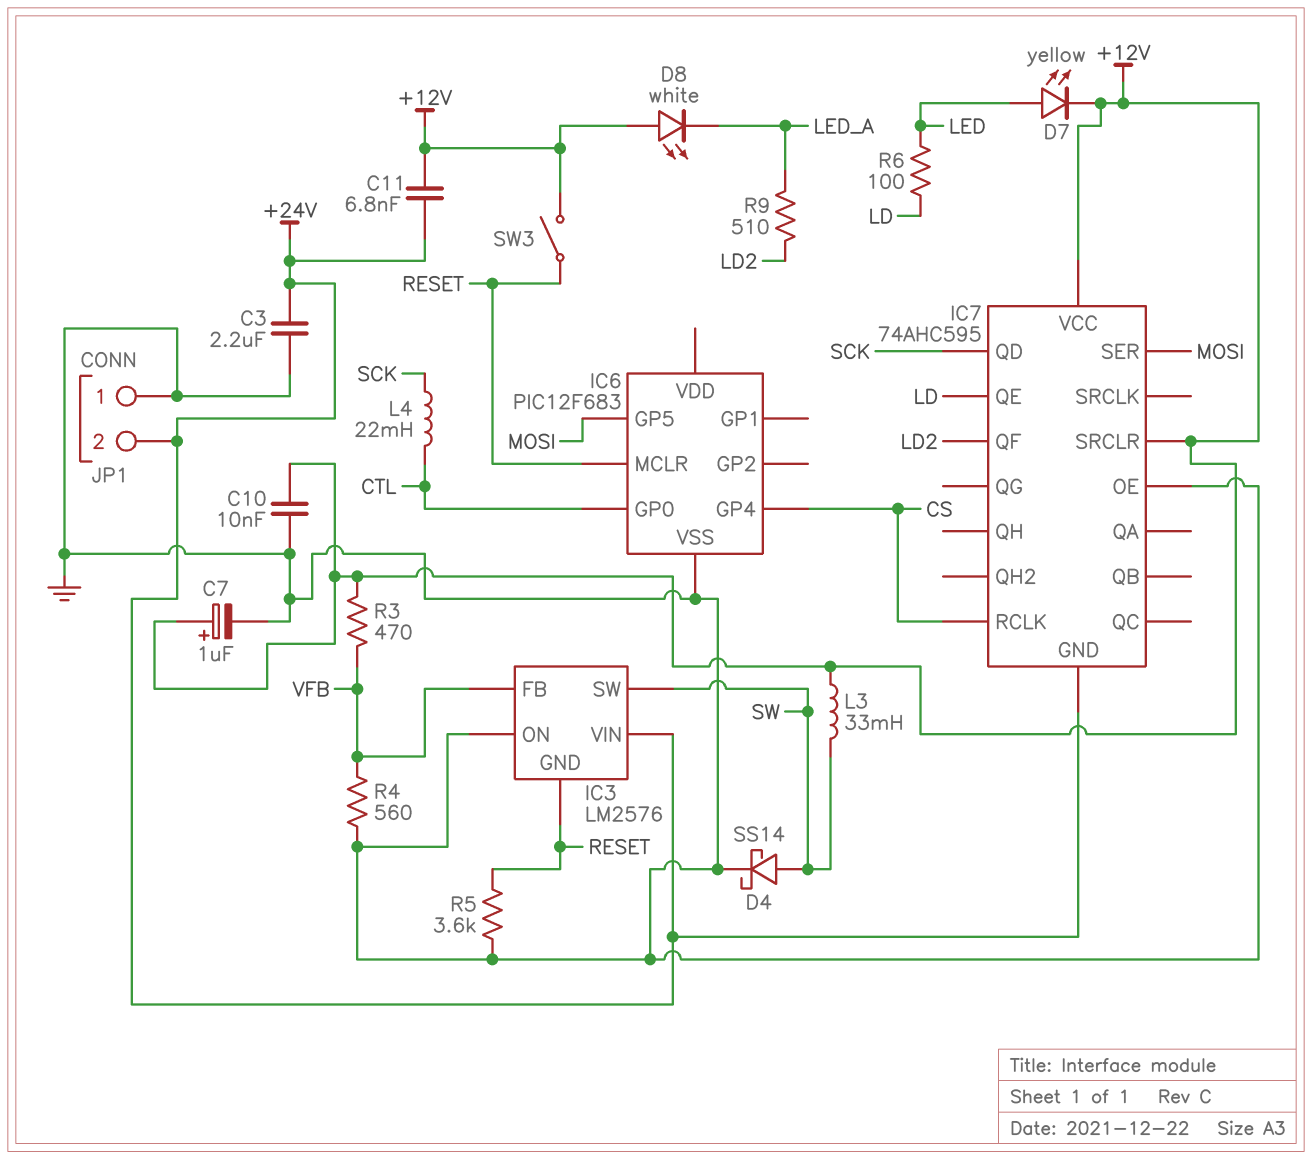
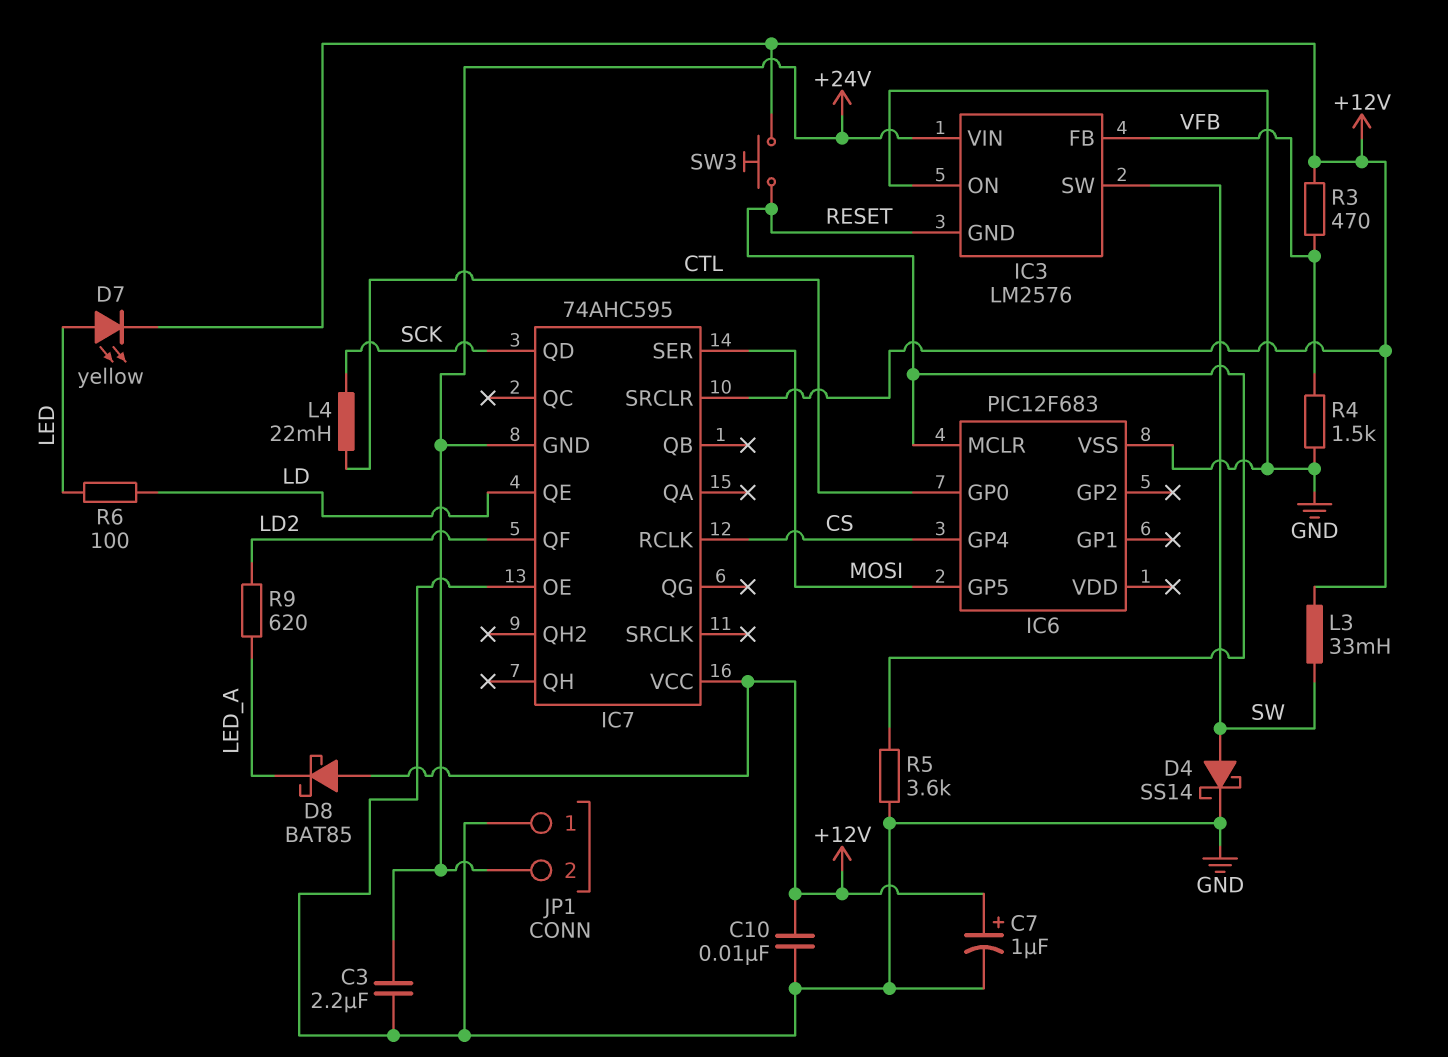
C11: 6.8nF (+12V, +24V) -> none
D8: LED white (A +12V, K LED_A) -> schottky BAT85 (A +12V, K LED_A)
R4: 560 (GND, VFB) -> 1.5k (GND, VFB)
R9: 510 (LD2, LED_A) -> 620 (LD2, LED_A)
SW3: switch (+12V, RESET) -> button (+12V, RESET)

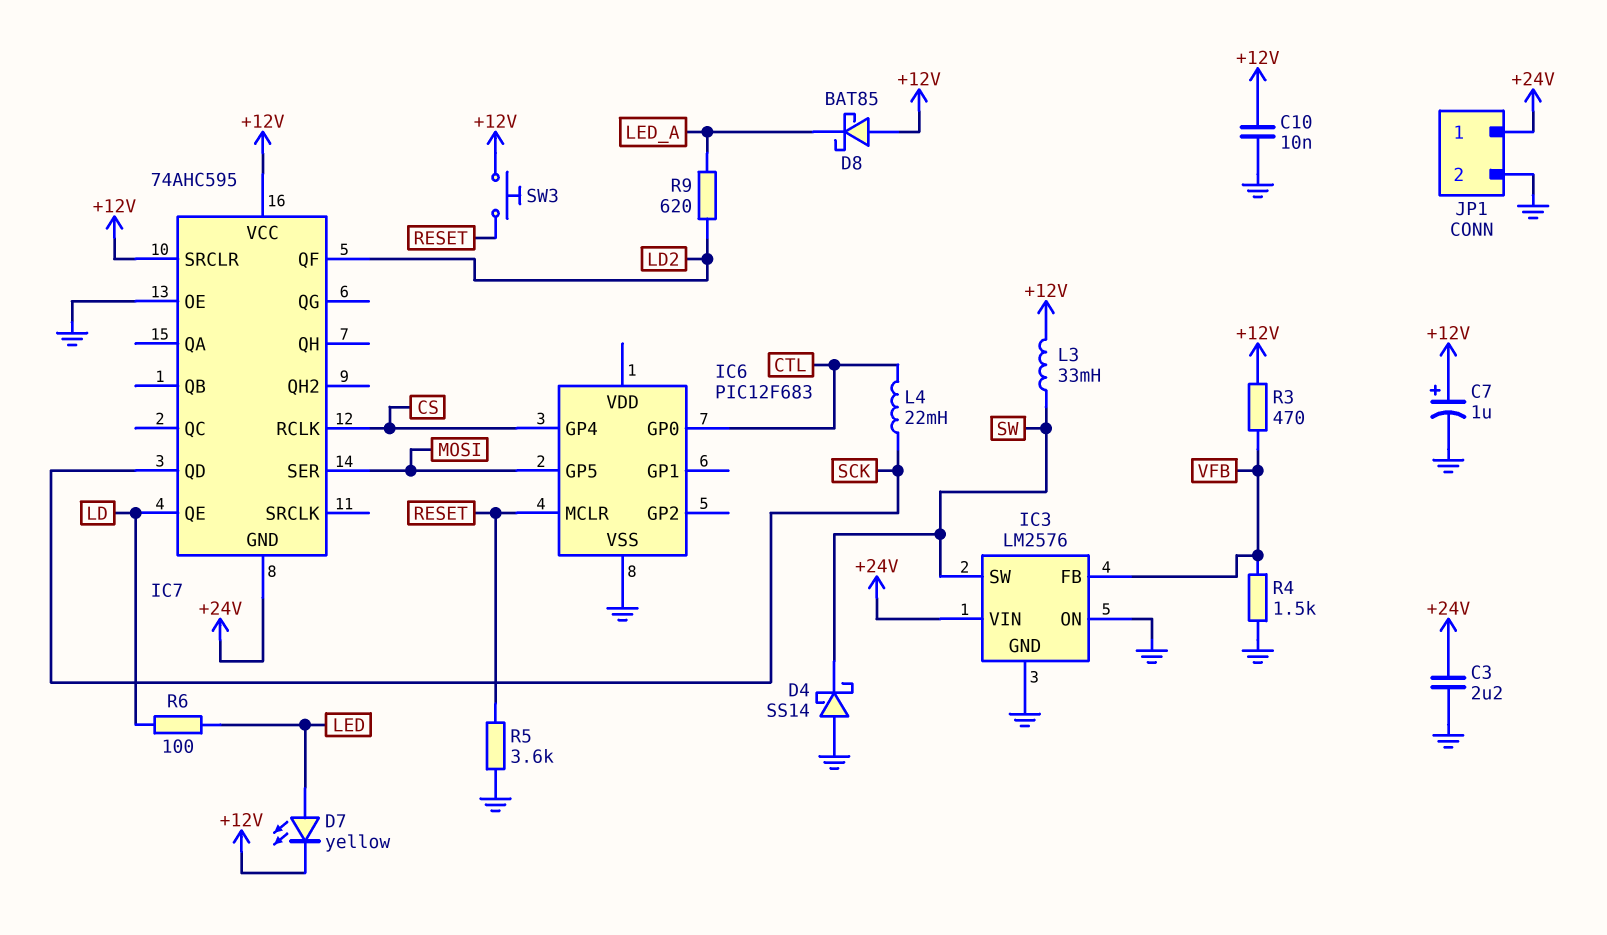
D4: schottky SS14 (A SW, K GND) -> schottky SS14 (A GND, K SW)
IC3 pin GND: RESET -> GND
JP1 pin 1: GND -> +24V
JP1 pin 2: +24V -> GND

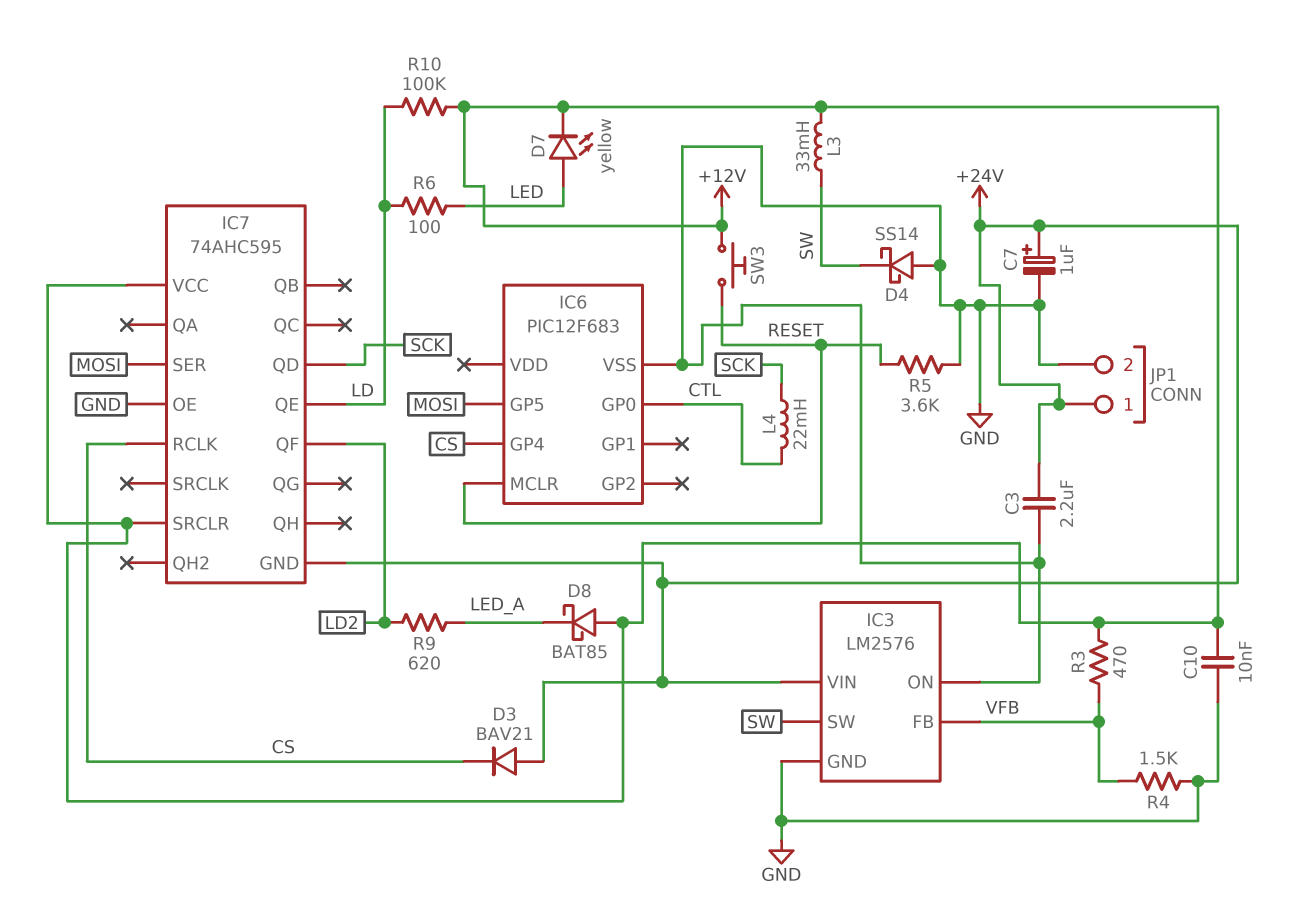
C7: 1uF (plus +12V, minus GND) -> 1uF (plus +24V, minus GND)
D3: none -> diode BAV21 (A +24V, K CS)
R10: none -> 100k (+12V, LD)

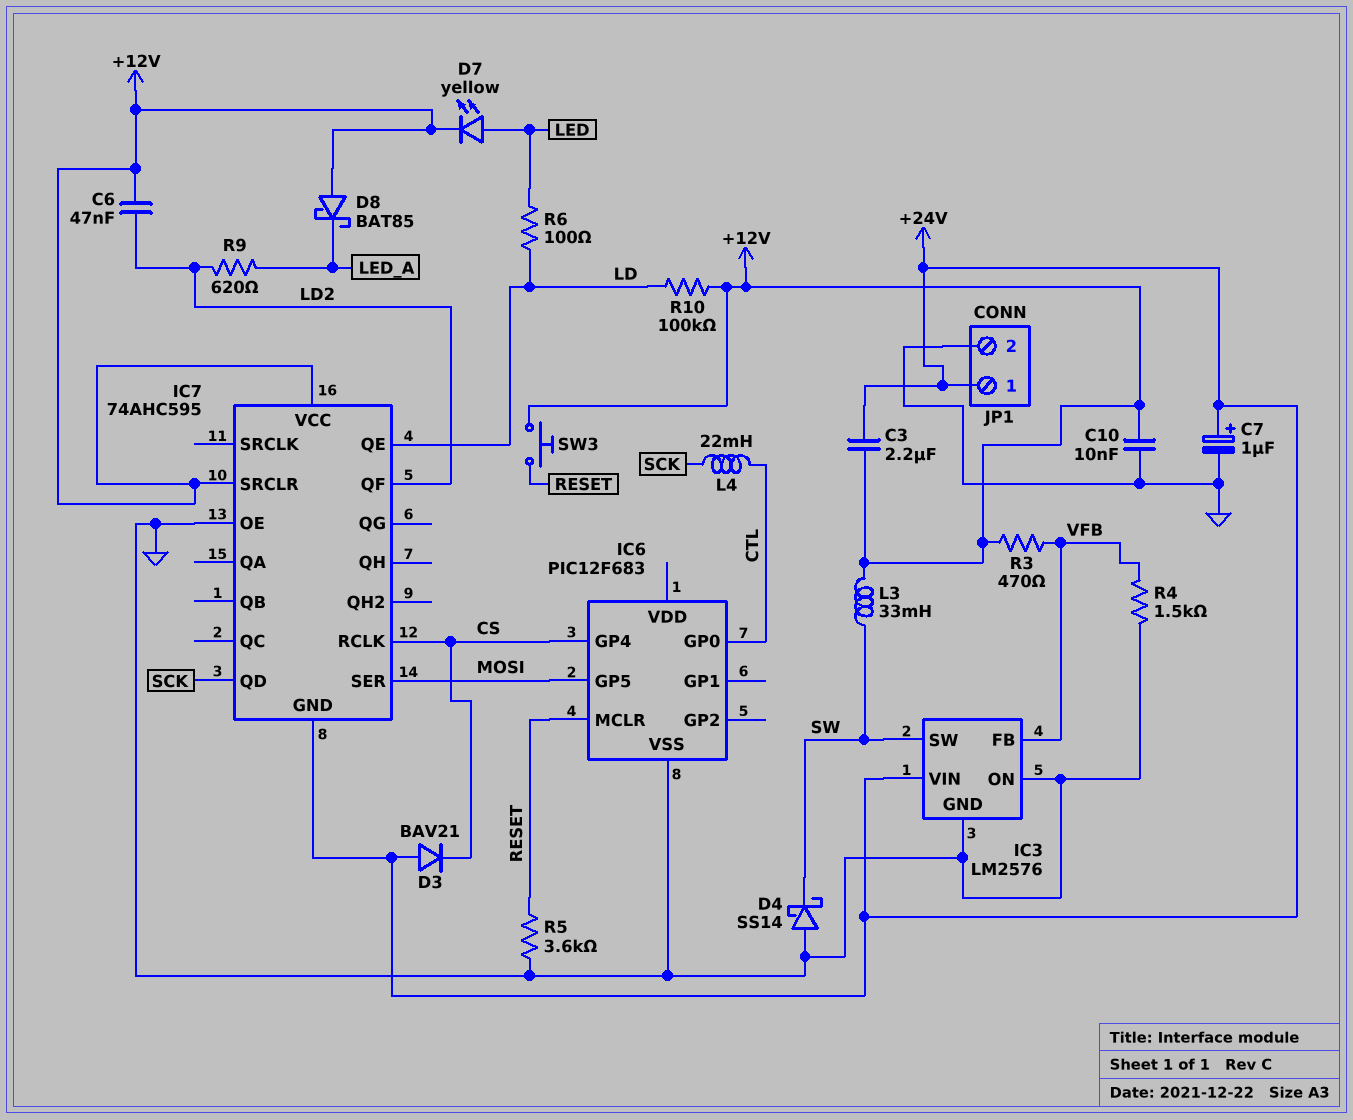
C3: 2.2uF (+24V, GND) -> 2.2uF (+12V, +24V)
C6: none -> 47nF (+12V, LD2)

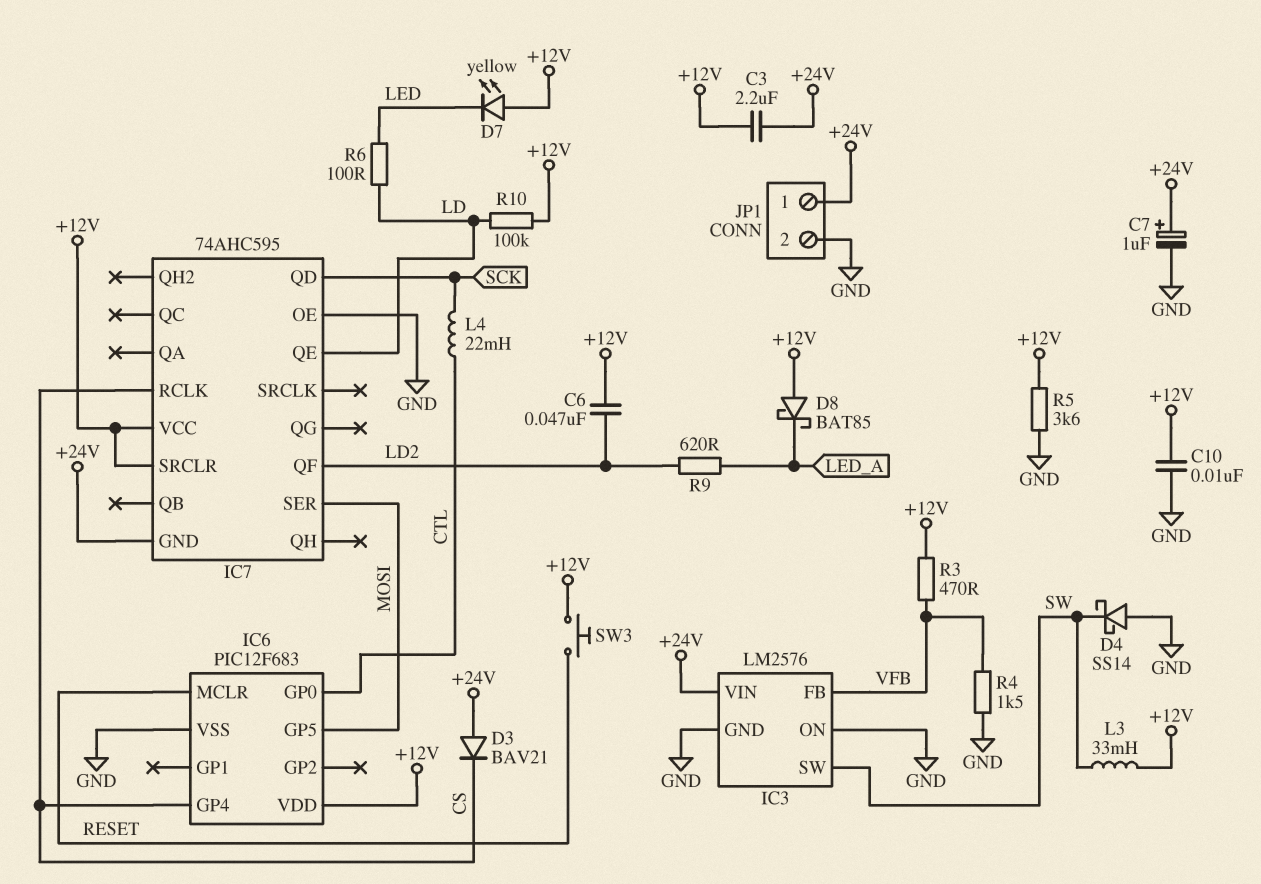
D7: LED yellow (A LED, K +12V) -> LED yellow (A +12V, K LED)
IC6 pin VDD: none -> +12V
R5: 3.6k (GND, RESET) -> 3.6k (+12V, GND)

